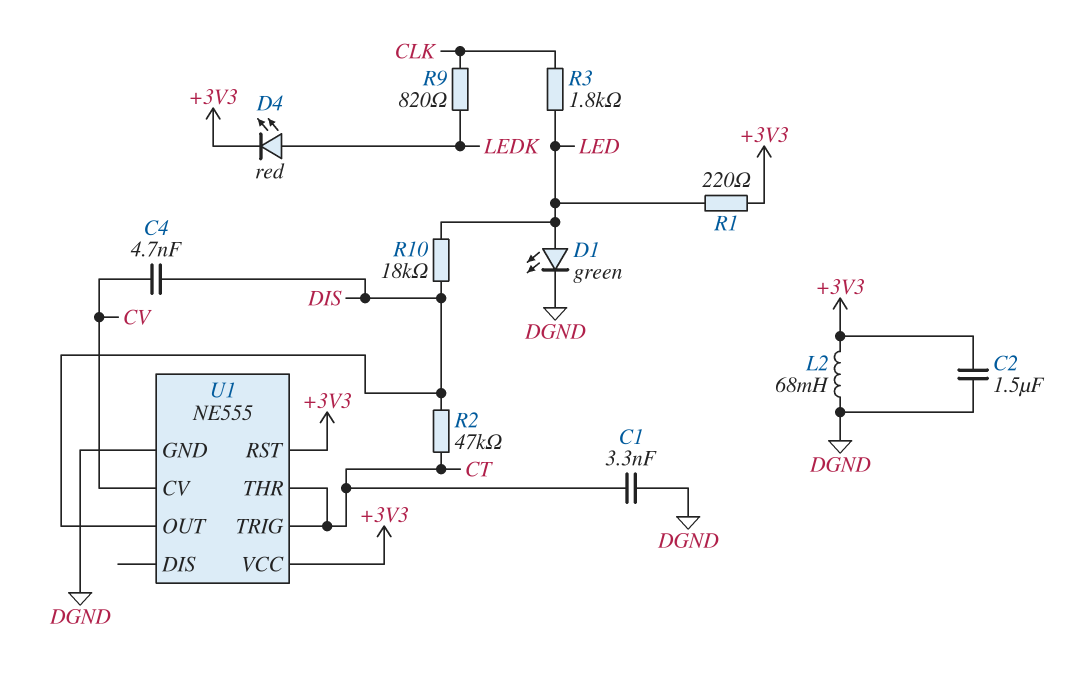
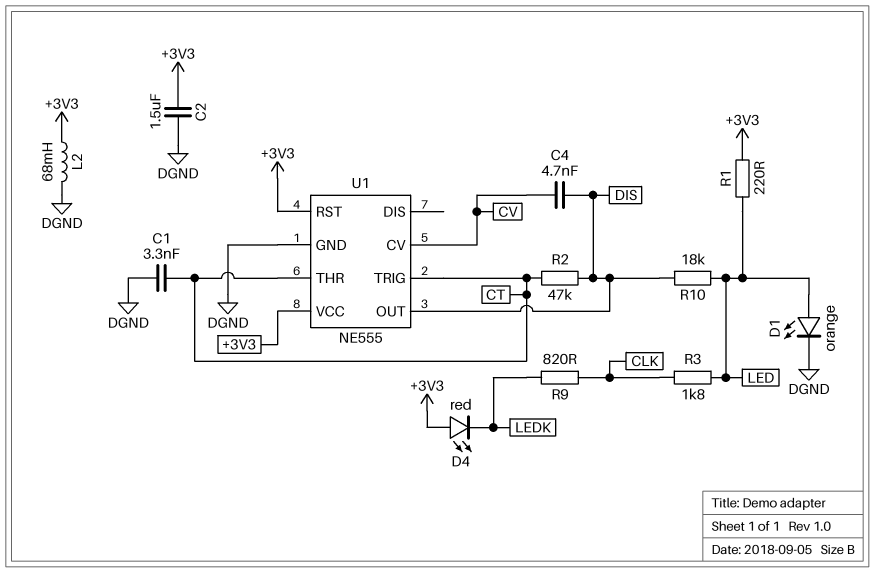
D1: LED green (A LED, K DGND) -> LED orange (A LED, K DGND)
D4: LED red (A LEDK, K +3V3) -> LED red (A +3V3, K LEDK)

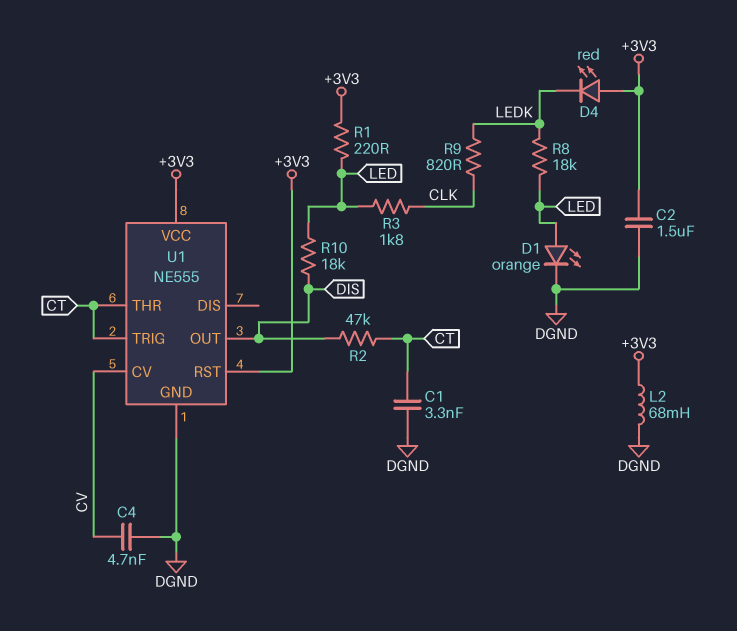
C4: 4.7nF (CV, DIS) -> 4.7nF (CV, DGND)
R8: none -> 18k (LED, LEDK)

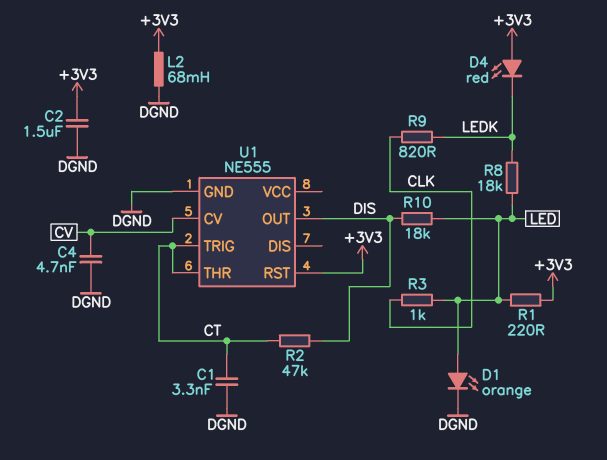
R3: 1.8k (CLK, LED) -> 1k (CLK, LED)
U1 pin VCC: +3V3 -> none

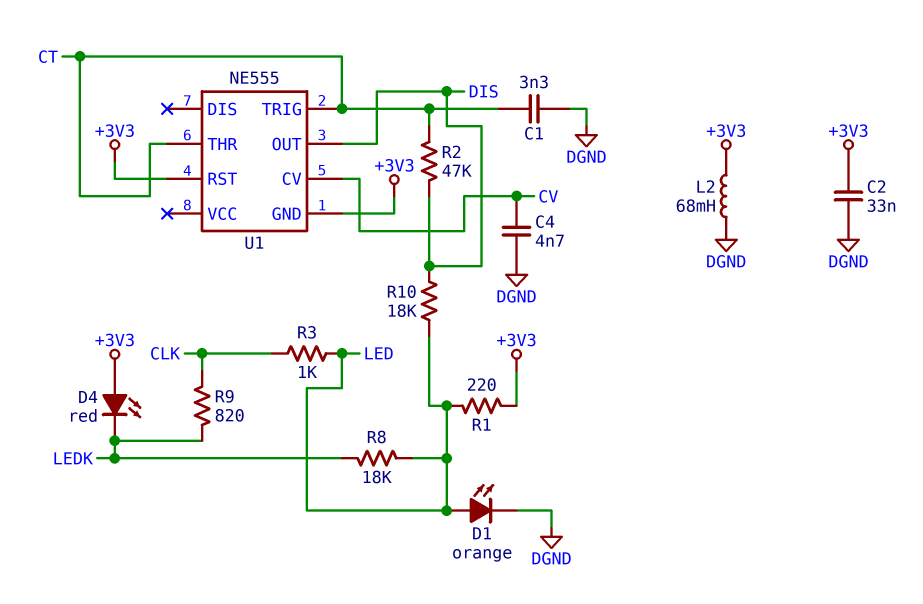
C2: 1.5uF (+3V3, DGND) -> 33nF (+3V3, DGND)
U1 pin GND: DGND -> +3V3

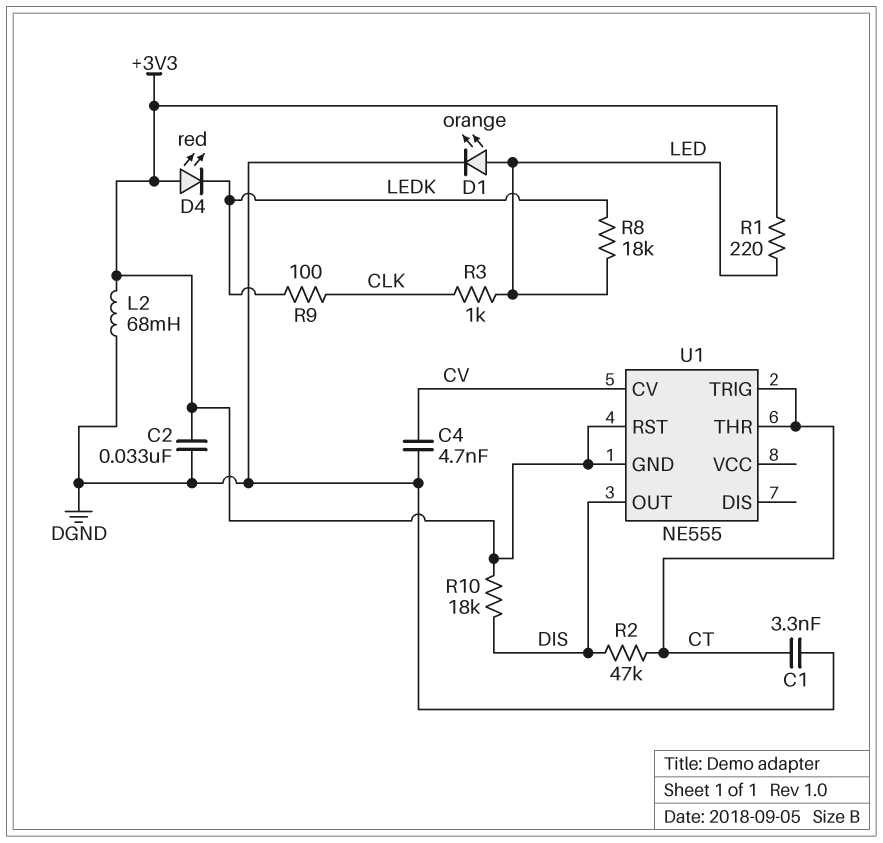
R9: 820 (CLK, LEDK) -> 100 (CLK, LEDK)
R10: 18k (DIS, LED) -> 18k (+3V3, DIS)

